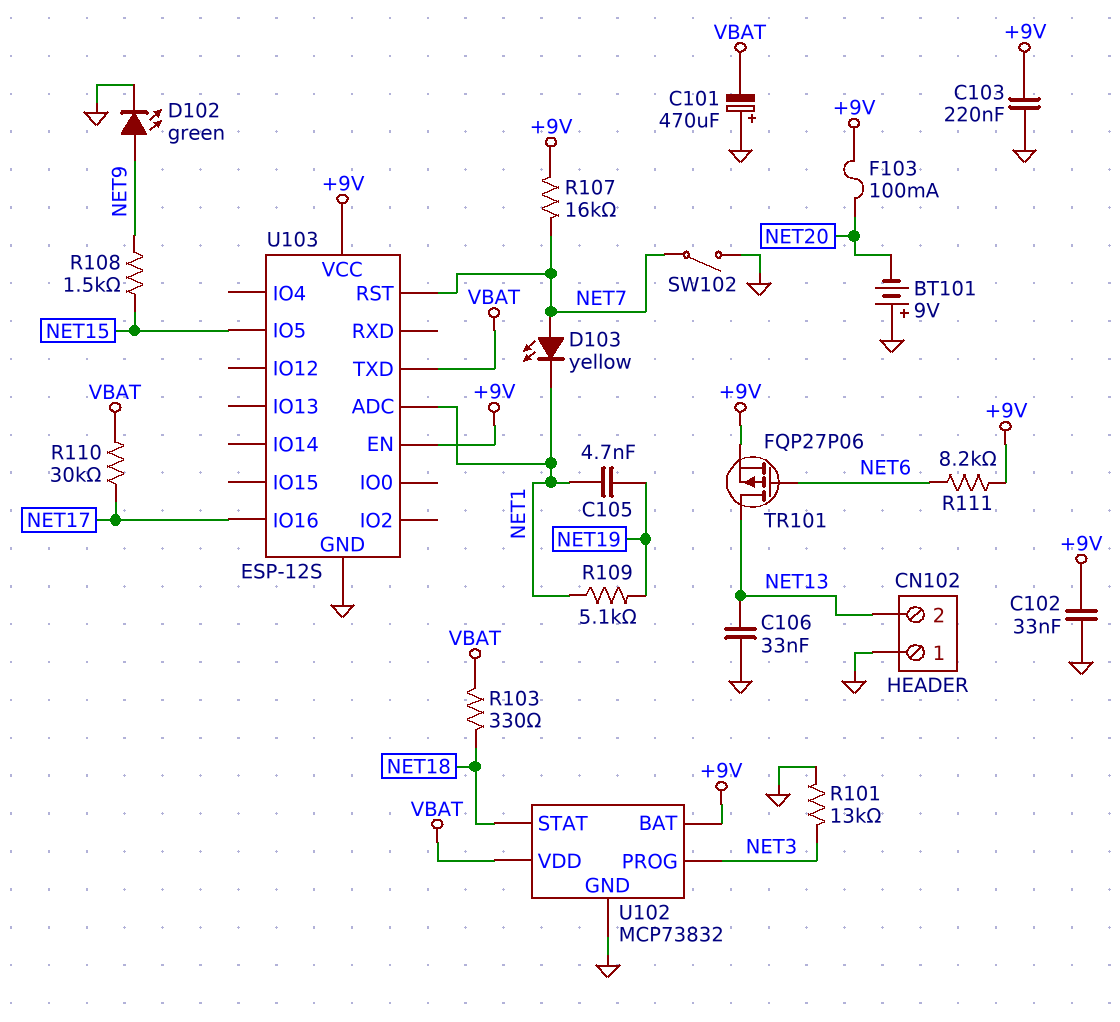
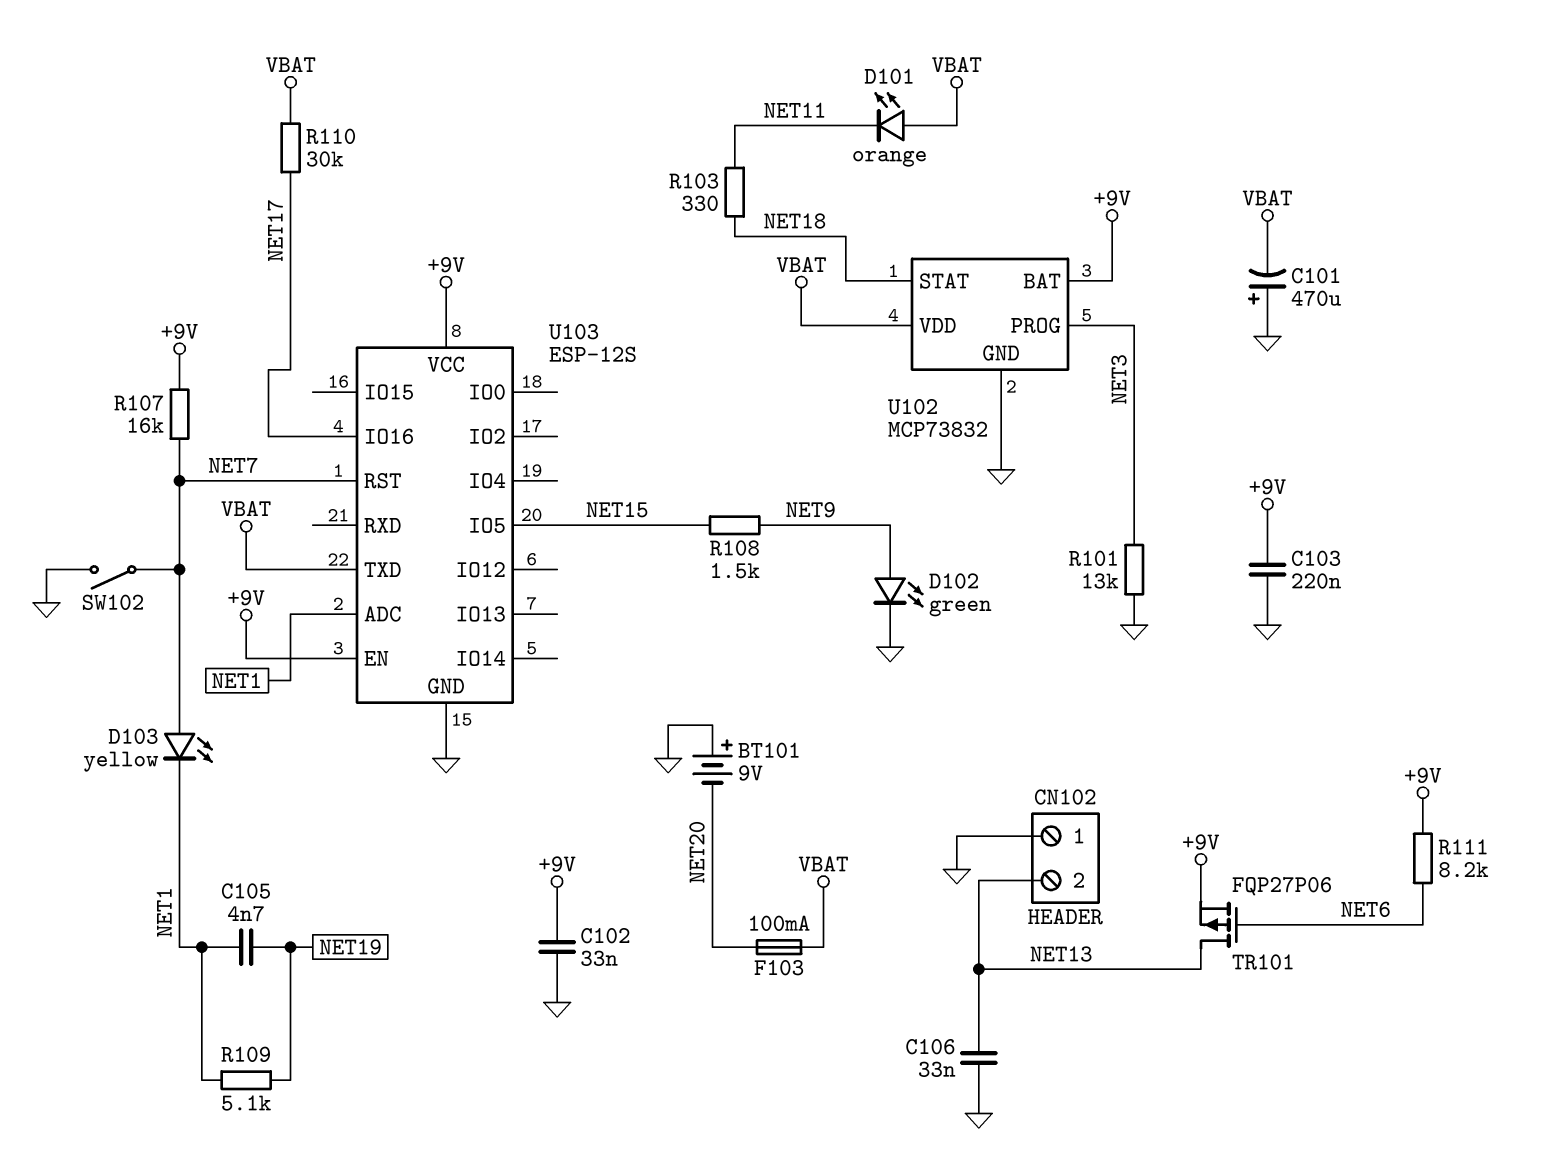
D101: none -> LED orange (A VBAT, K NET11)
F103: 100mA (+9V, NET20) -> 100mA (NET20, VBAT)
R103: 330 (NET18, VBAT) -> 330 (NET11, NET18)

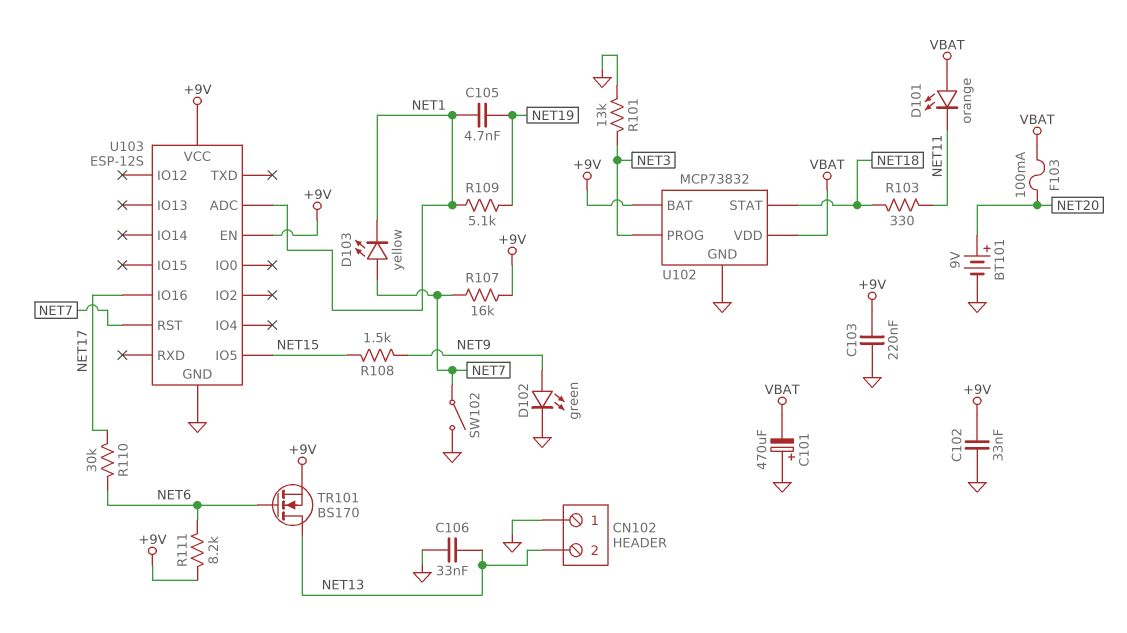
BT101: 9V (plus GND, minus NET20) -> 9V (plus NET20, minus GND)
R110: 30k (NET17, VBAT) -> 30k (NET6, NET17)
TR101: PMOS FQP27P06 (G NET6, D NET13, S +9V) -> NMOS BS170 (G NET6, D NET13, S +9V)
U103 pin TXD: VBAT -> none

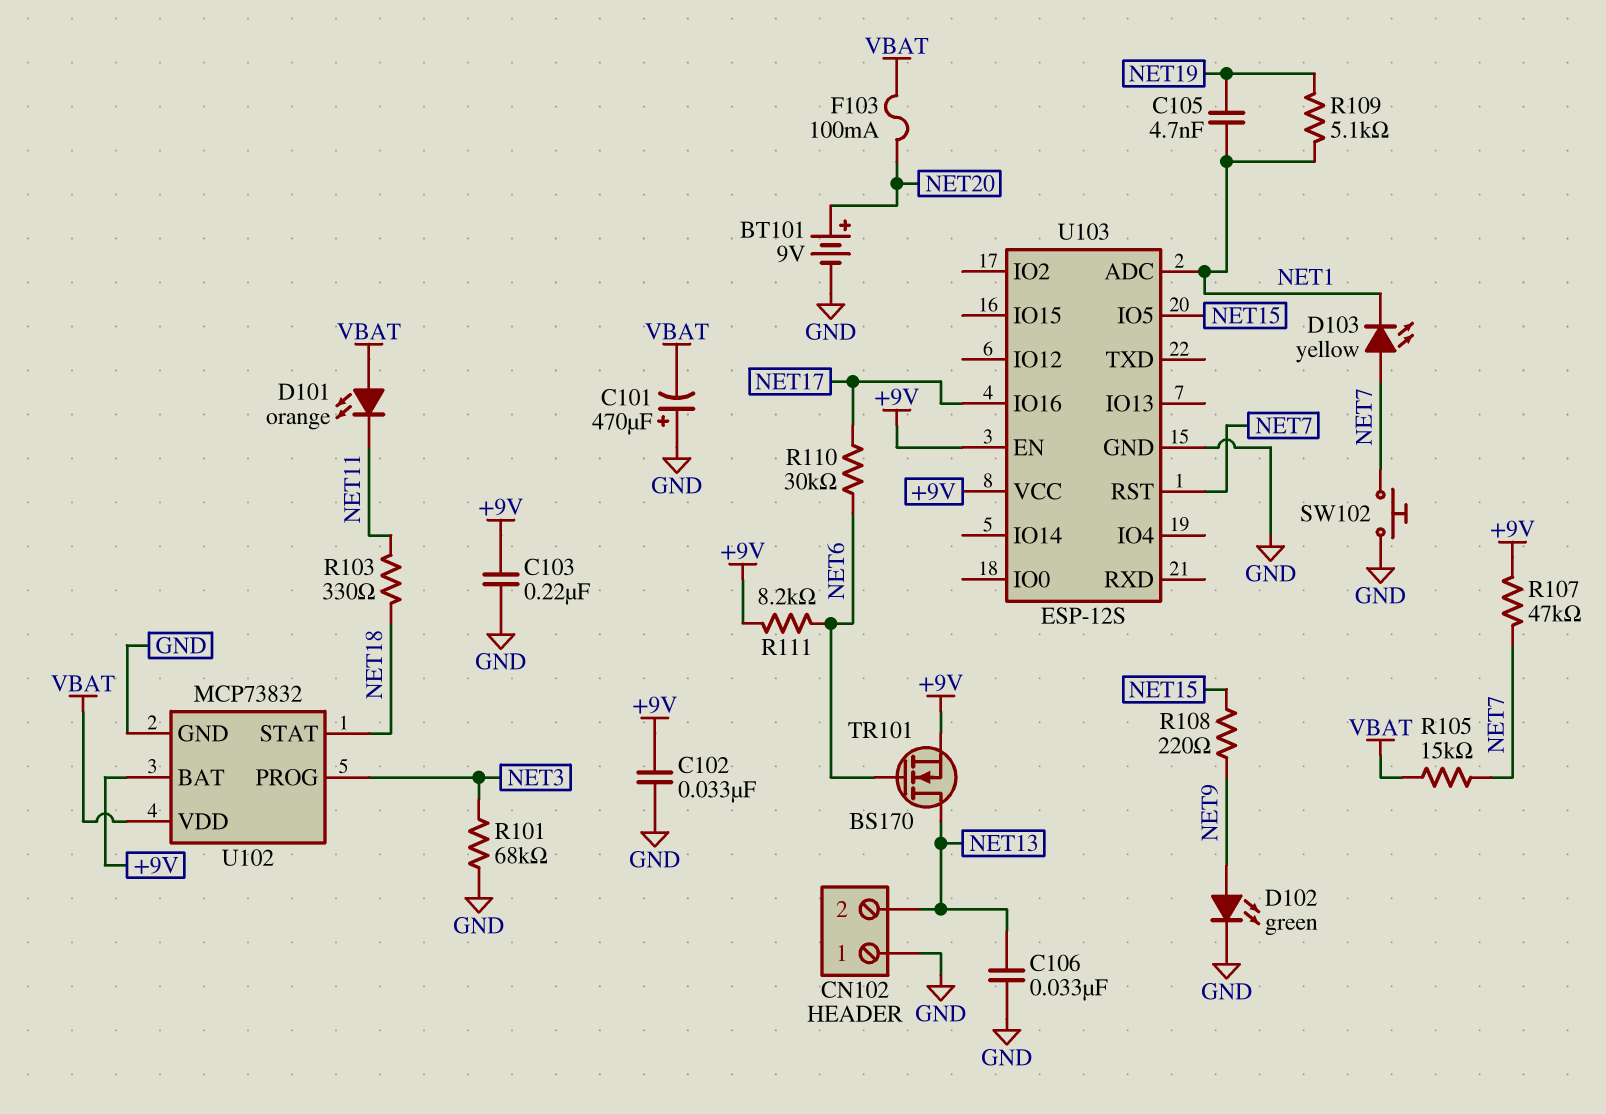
R101: 13k (GND, NET3) -> 68k (GND, NET3)
R105: none -> 15k (NET7, VBAT)
R107: 16k (+9V, NET7) -> 47k (+9V, NET7)
R108: 1.5k (NET9, NET15) -> 220 (NET9, NET15)
SW102: switch (GND, NET7) -> button (GND, NET7)

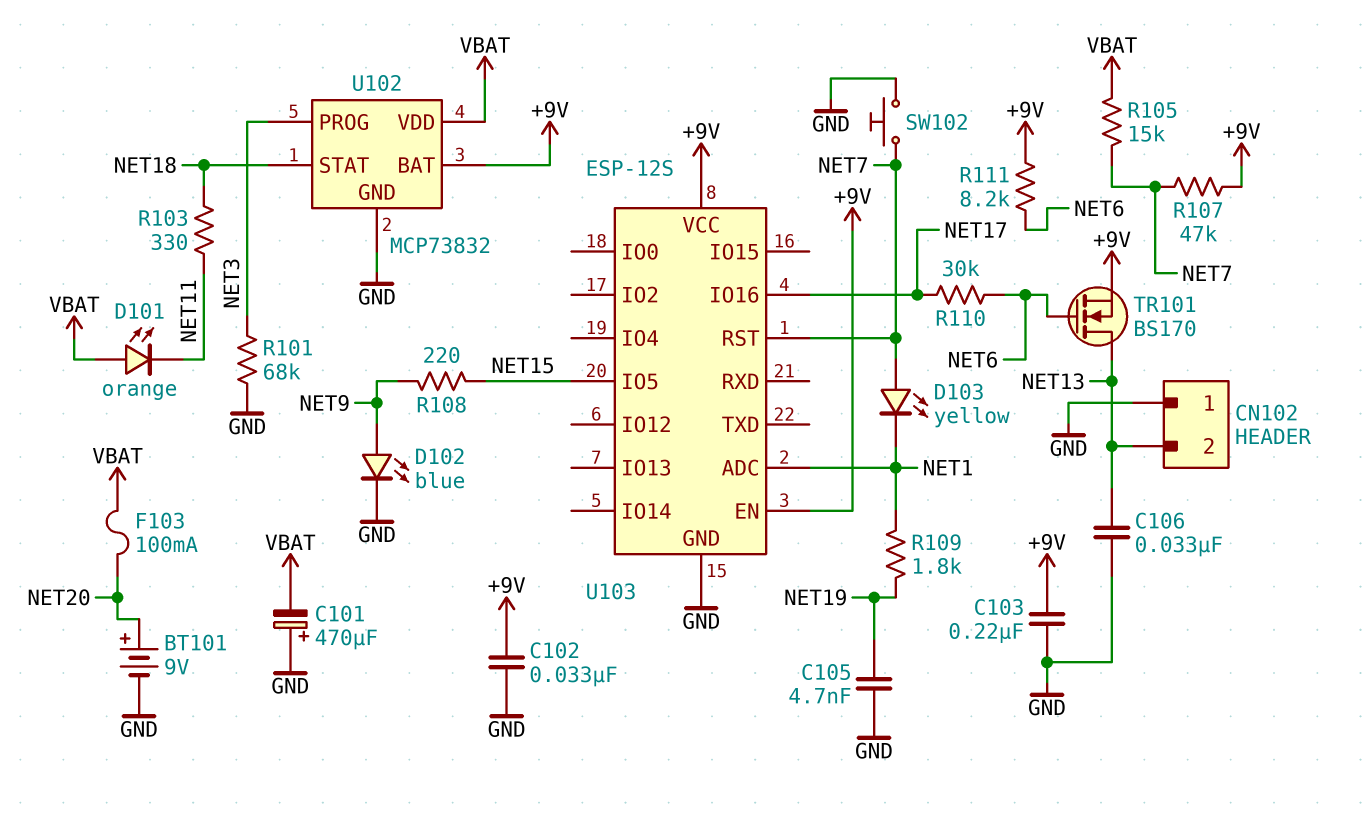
C105: 4.7nF (NET1, NET19) -> 4.7nF (GND, NET19)
D102: LED green (A NET9, K GND) -> LED blue (A NET9, K GND)
R109: 5.1k (NET1, NET19) -> 1.8k (NET1, NET19)

